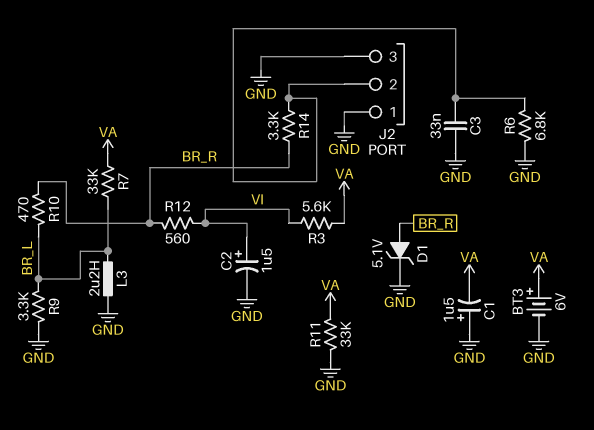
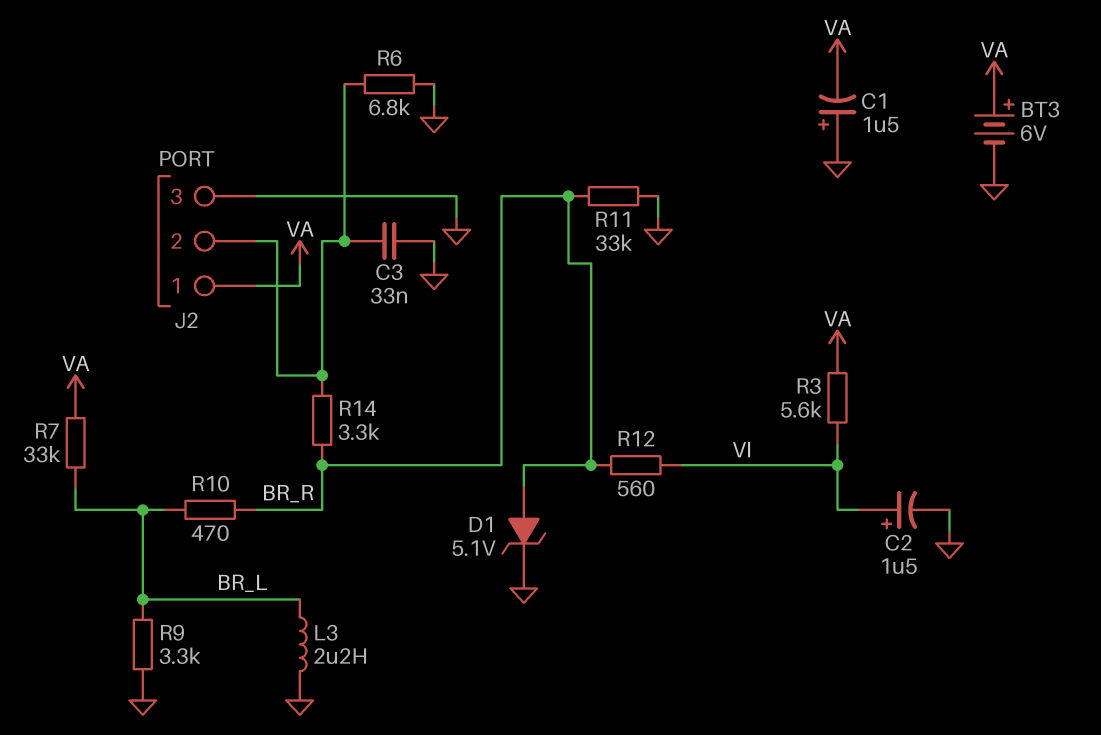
J2 pin 1: GND -> VA
R11: 33k (GND, VA) -> 33k (BR_R, GND)

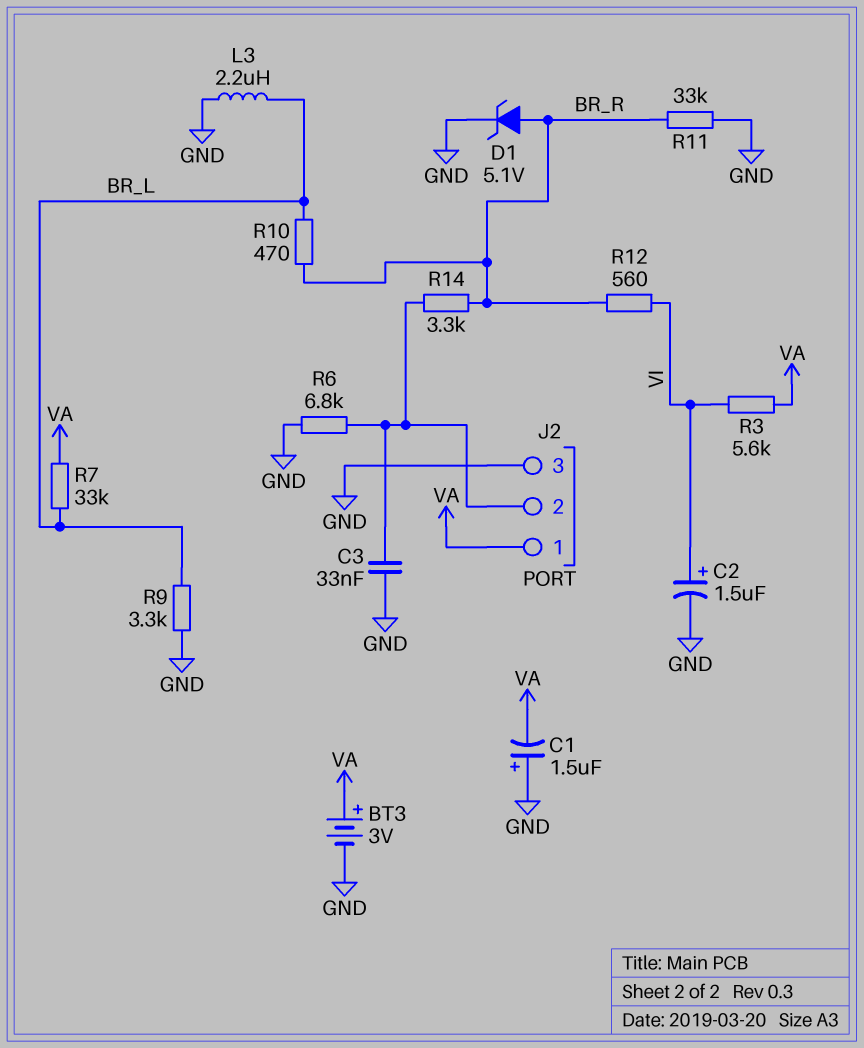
BT3: 6V (plus VA, minus GND) -> 3V (plus VA, minus GND)

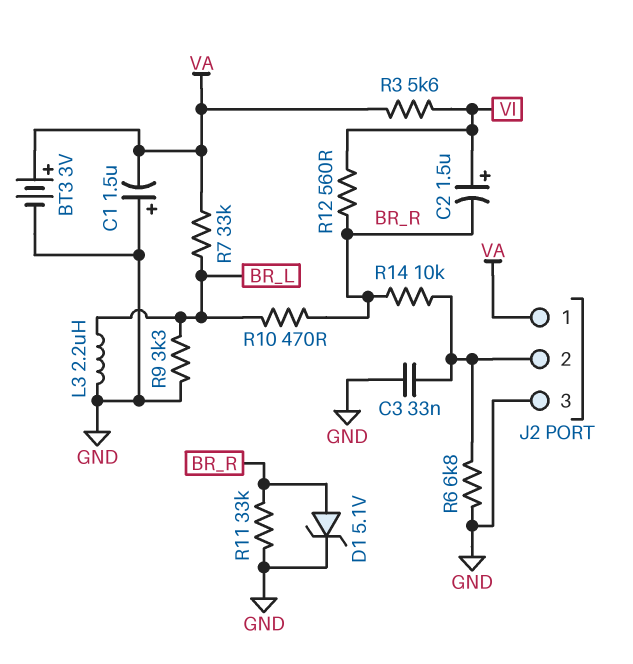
C2: 1.5uF (plus VI, minus GND) -> 1.5uF (plus VI, minus BR_R)
R14: 3.3k (BR_R, J2/2) -> 10k (BR_R, J2/2)

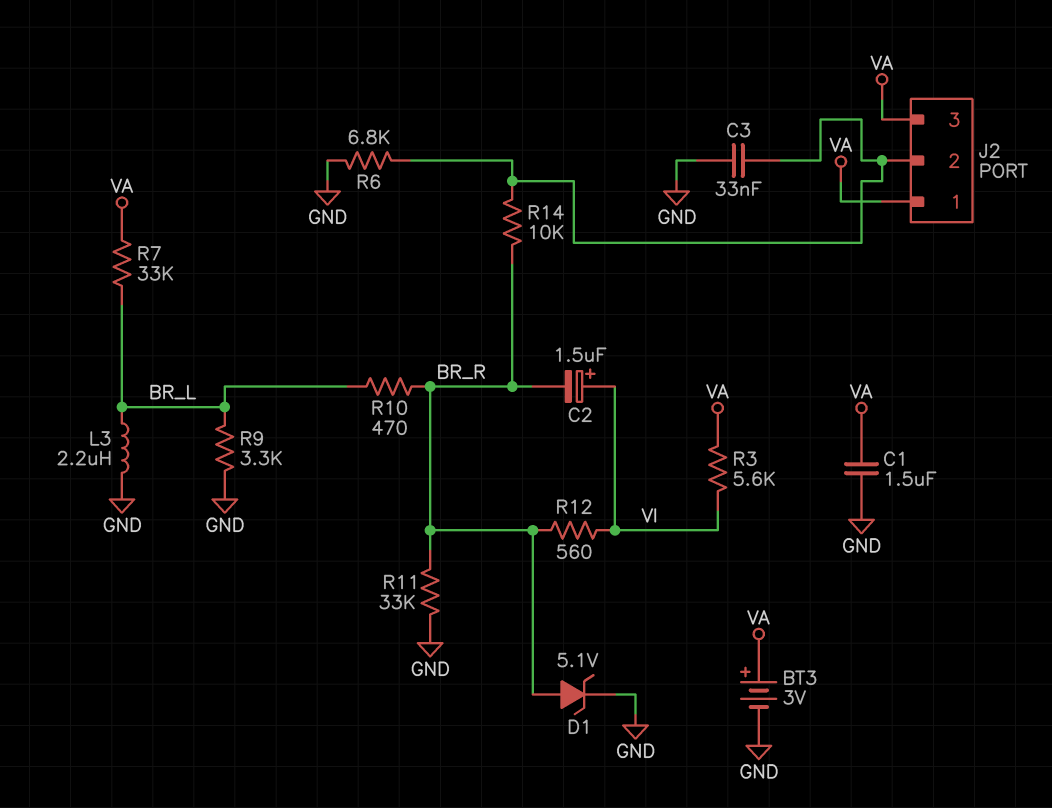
C1: 1.5uF (plus GND, minus VA) -> 1.5uF (GND, VA)
J2 pin 3: GND -> VA

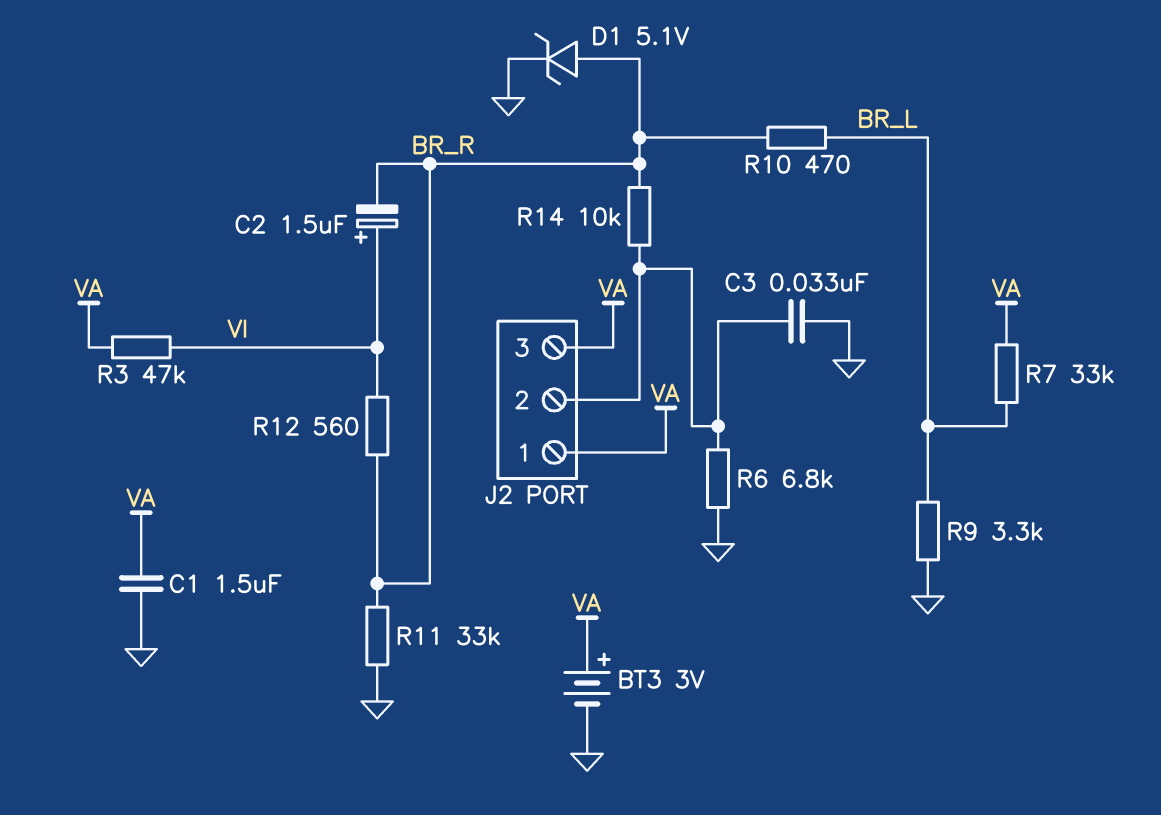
L3: 2.2uH (BR_L, GND) -> none
R3: 5.6k (VA, VI) -> 47k (VA, VI)

